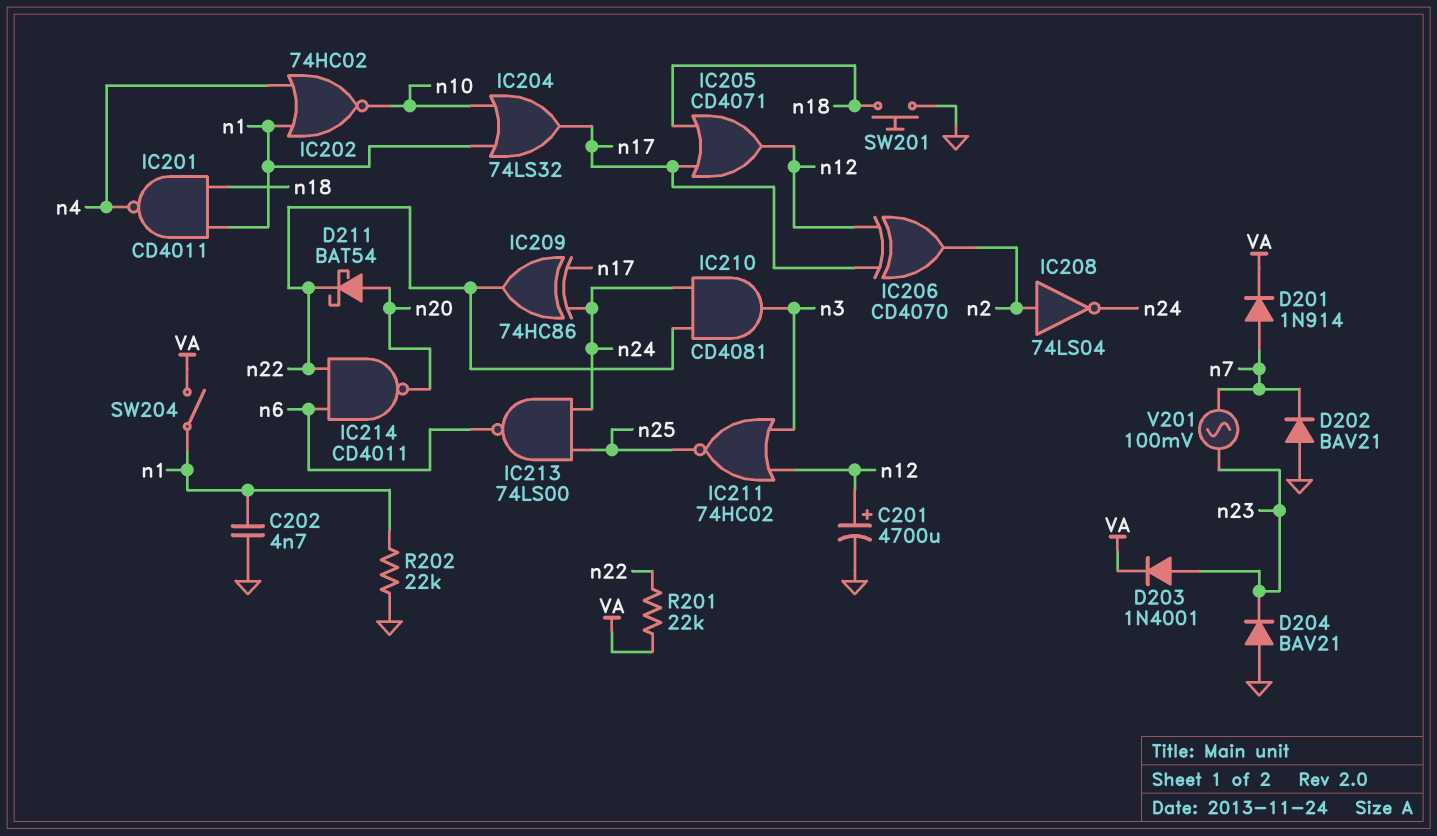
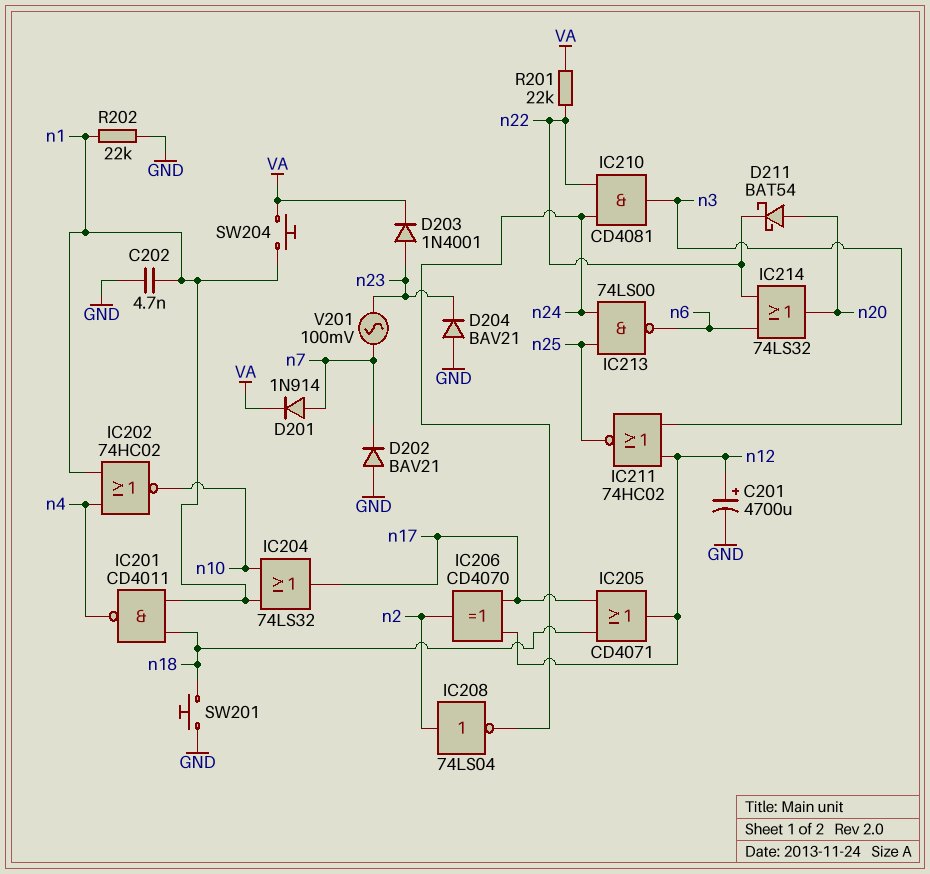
IC209: XOR 74HC86 (in n17, in n24, out n22) -> none
IC214: NAND CD4011 (in n6, in n22, out n20) -> OR 74LS32 (in n6, in n22, out n20)
SW204: switch (VA, n1) -> button (VA, n1)

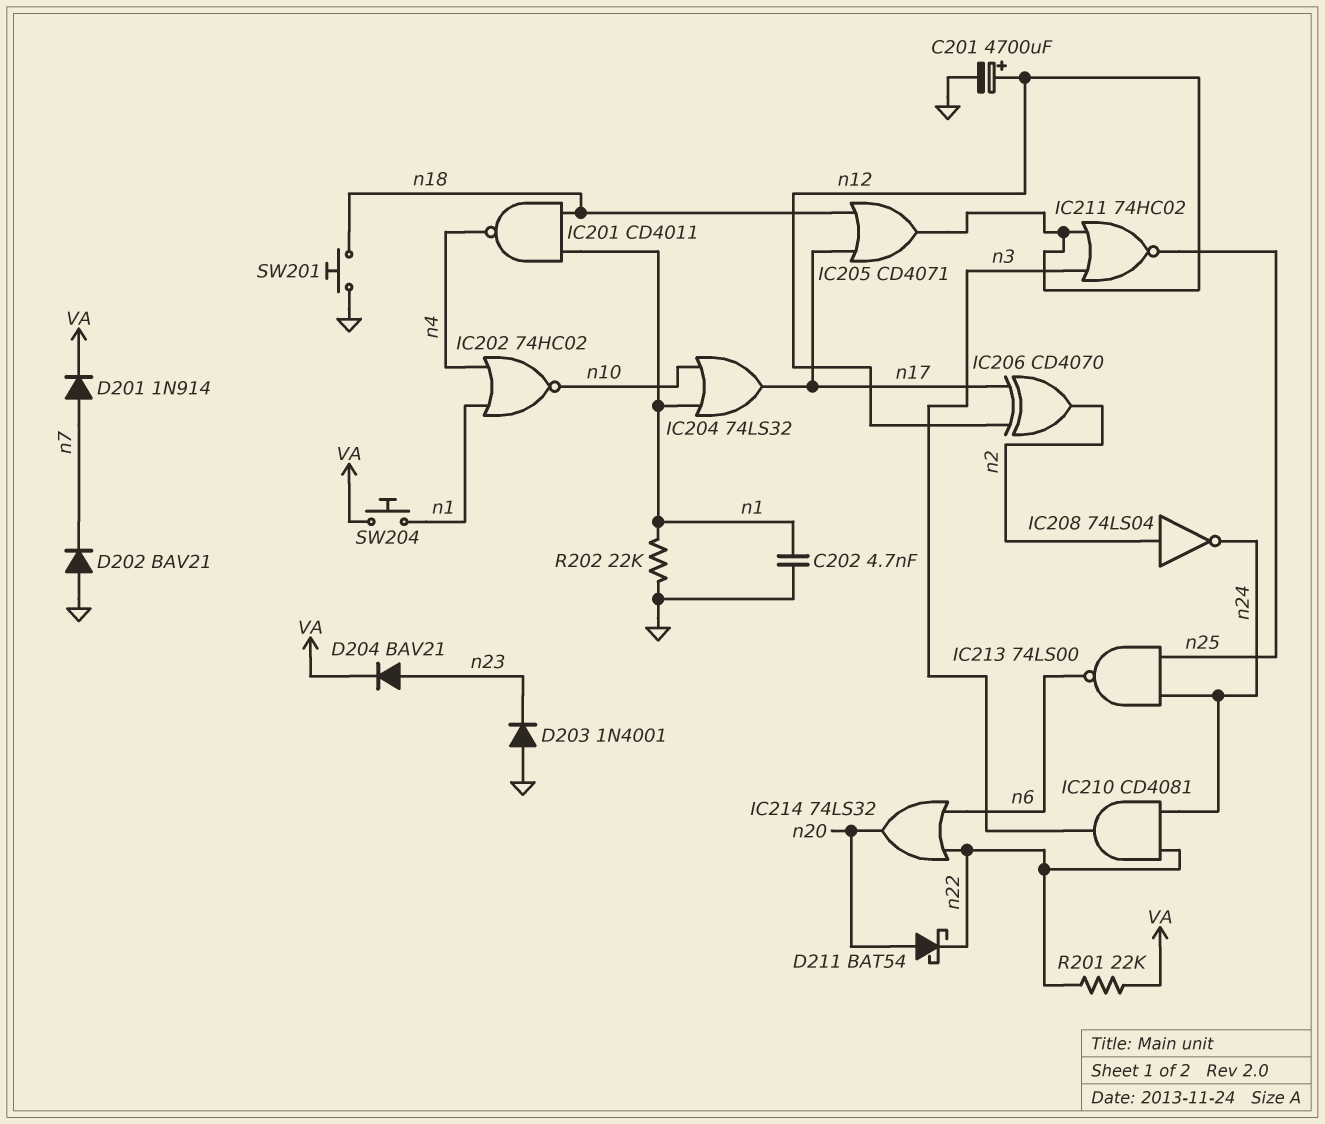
D203: diode 1N4001 (A n23, K VA) -> diode 1N4001 (A GND, K n23)
D204: diode BAV21 (A GND, K n23) -> diode BAV21 (A n23, K VA)
V201: AC 100mV (n7, n23) -> none

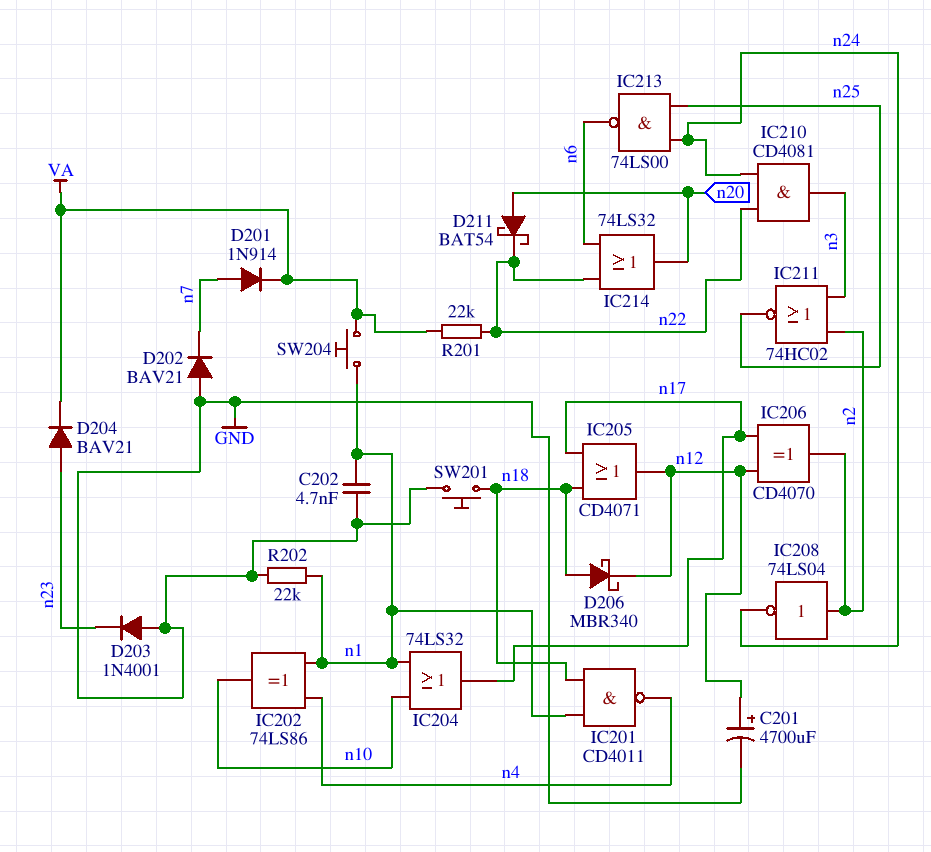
D206: none -> schottky MBR340 (A n18, K n12)
IC202: NOR 74HC02 (in n1, in n4, out n10) -> XOR 74LS86 (in n1, in n4, out n10)
IC211: NOR 74HC02 (in n3, in n12, out n25) -> NOR 74HC02 (in n2, in n3, out n25)

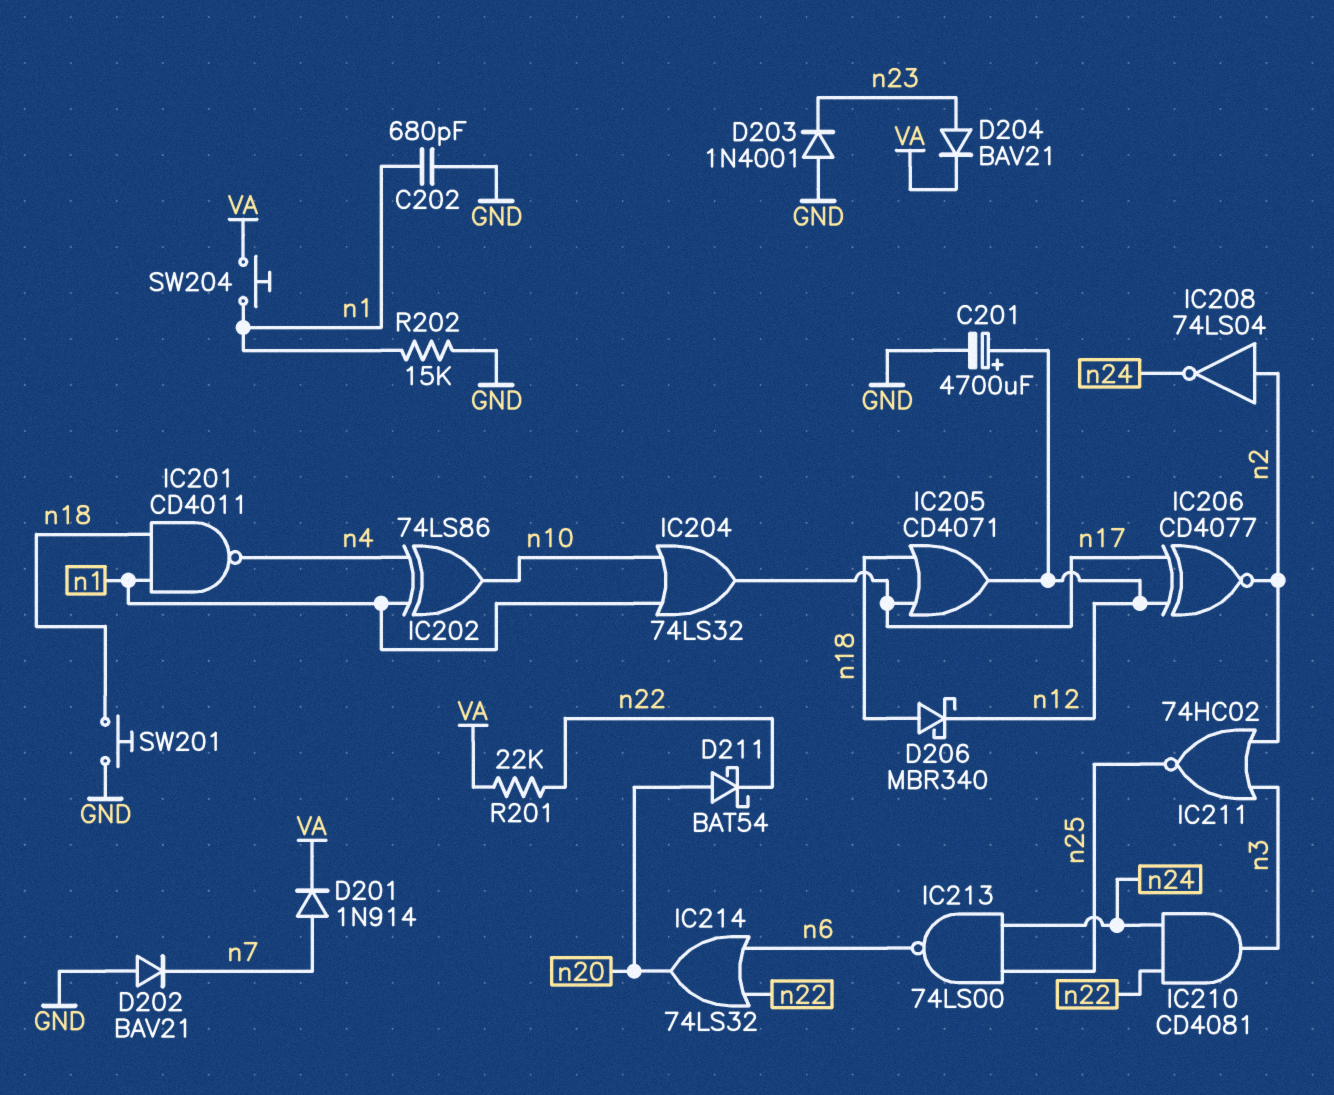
C202: 4.7nF (GND, n1) -> 680pF (GND, n1)
IC206: XOR CD4070 (in n12, in n17, out n2) -> XNOR CD4077 (in n12, in n17, out n2)
R202: 22k (GND, n1) -> 15k (GND, n1)

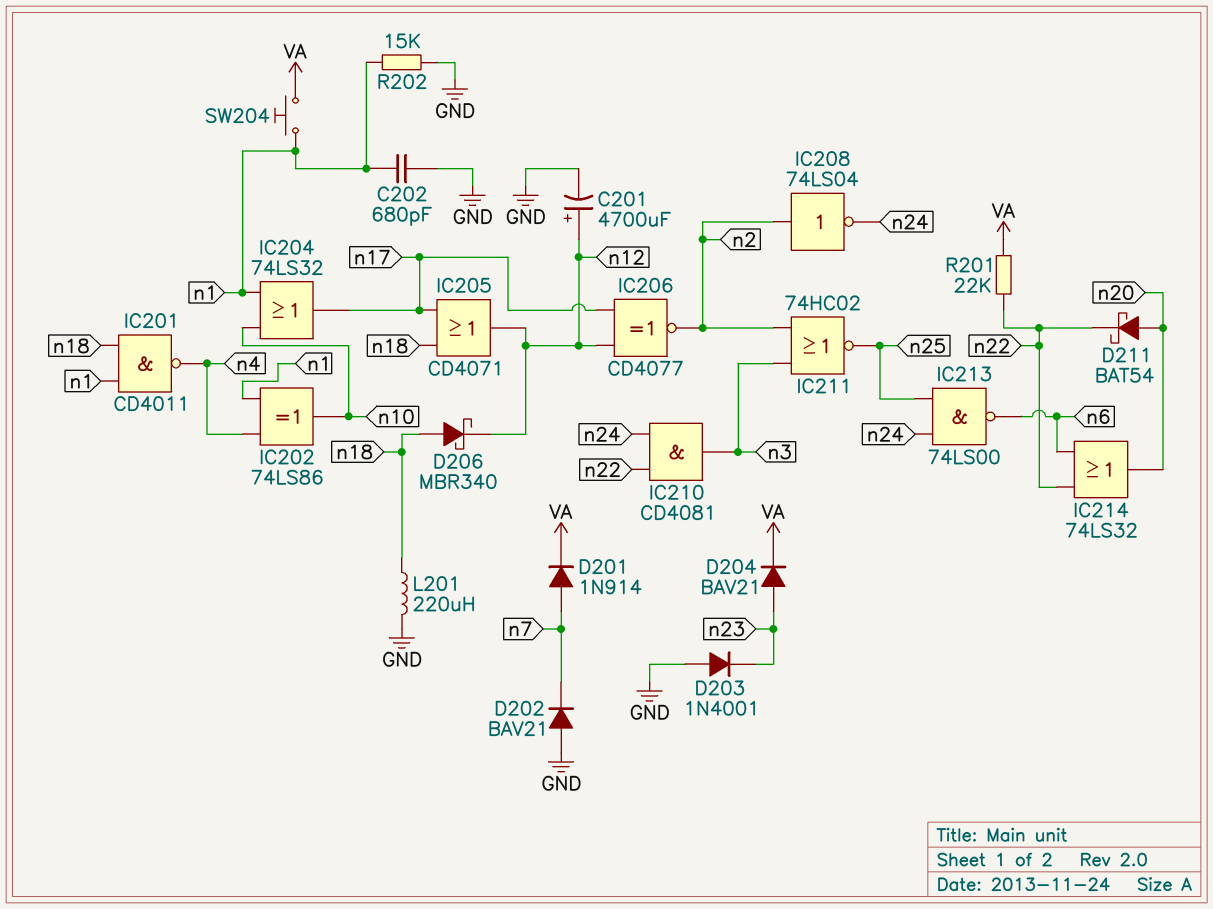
L201: none -> 220uH (GND, n18)
SW201: button (GND, n18) -> none

